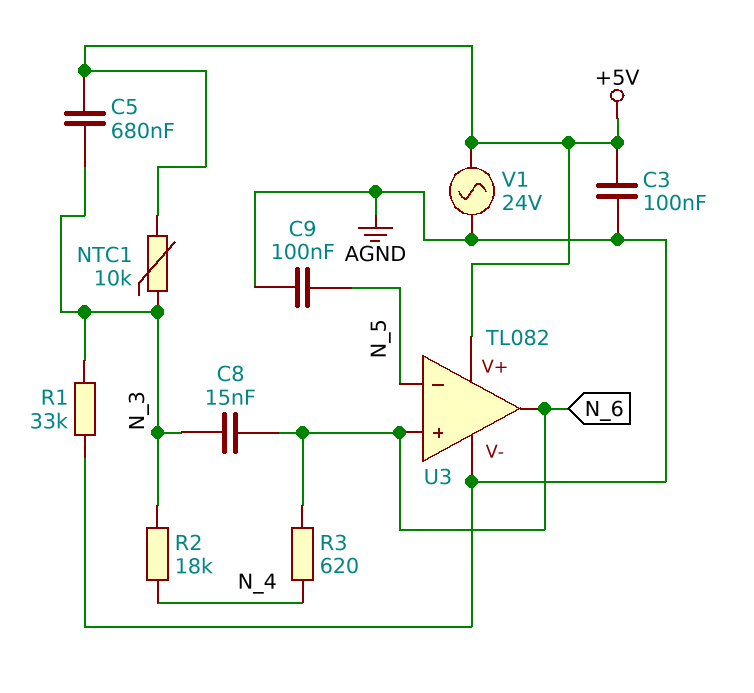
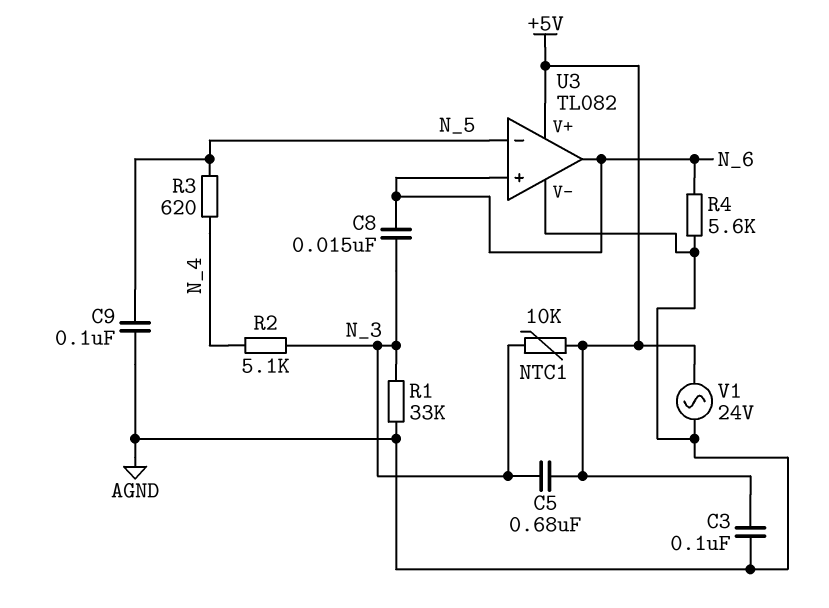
R2: 18k (N_3, N_4) -> 5.1k (N_3, N_4)
R3: 620 (N_4, N_6) -> 620 (N_4, N_5)
R4: none -> 5.6k (AGND, N_6)

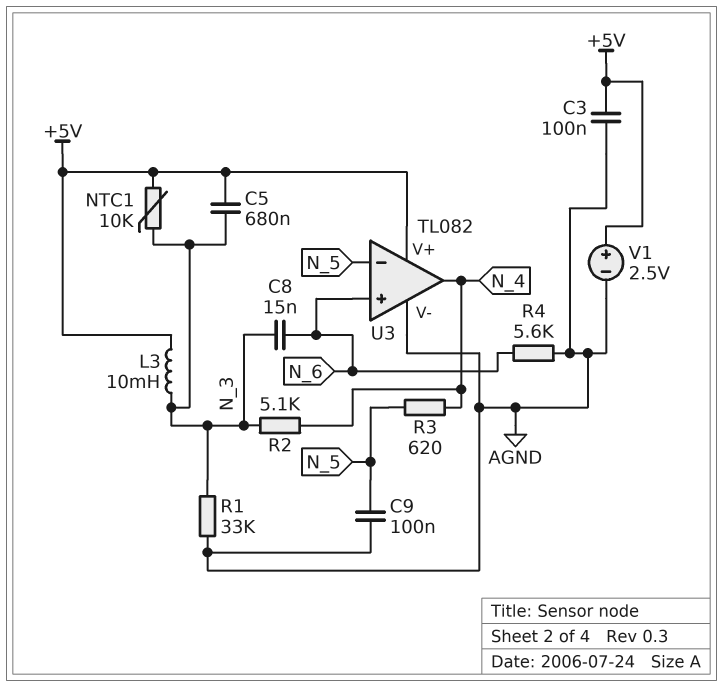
L3: none -> 10mH (+5V, N_3)
U3 pin out: N_6 -> N_4
V1: AC 24V (+5V, AGND) -> 2.5V (plus +5V, minus AGND)

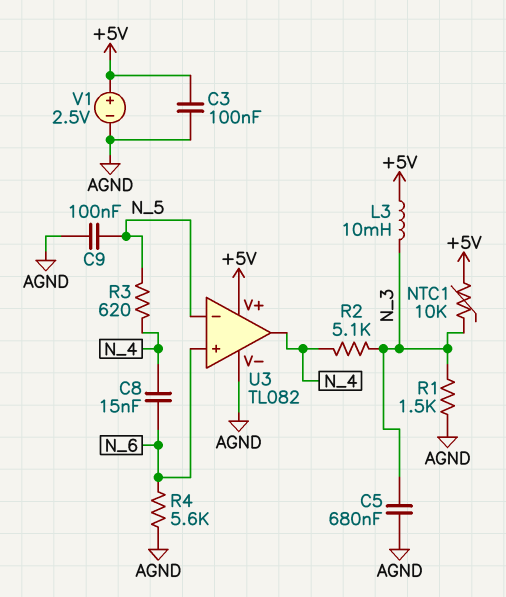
C5: 680nF (+5V, N_3) -> 680nF (AGND, N_3)
C8: 15nF (N_3, N_6) -> 15nF (N_4, N_6)
R1: 33k (AGND, N_3) -> 1.5k (AGND, N_3)

